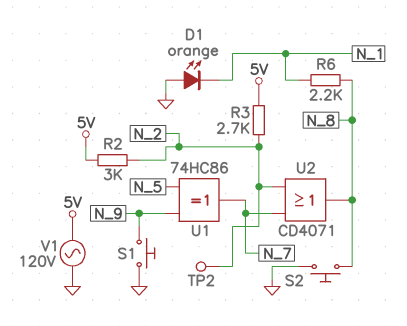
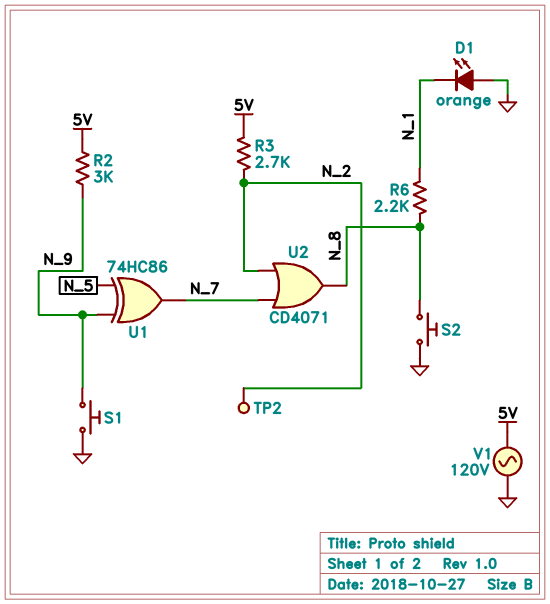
R2: 3k (5V, N_2) -> 3k (5V, N_9)

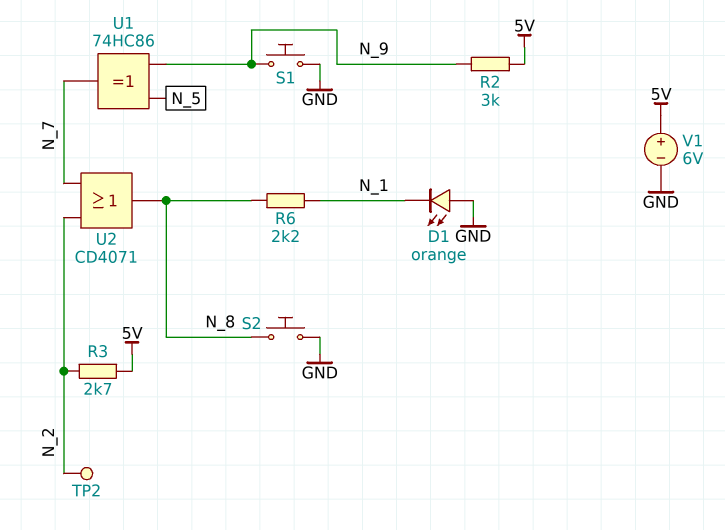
V1: AC 120V (5V, GND) -> 6V (plus 5V, minus GND)

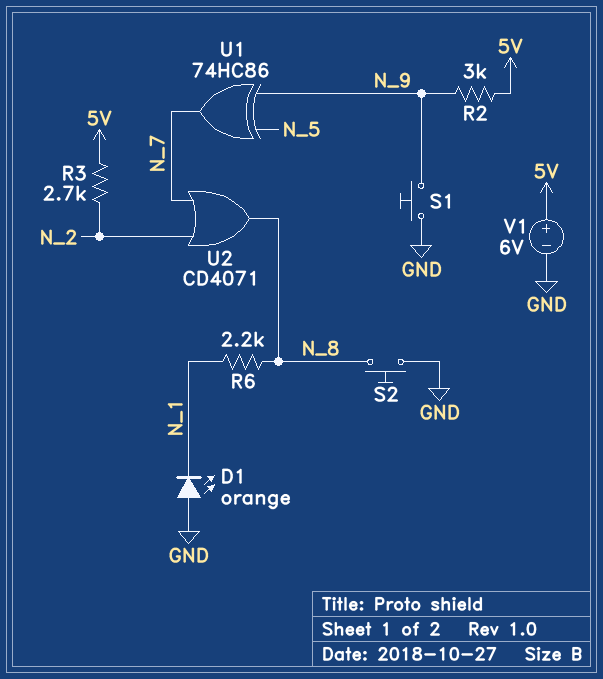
TP2: test point (N_2) -> none

